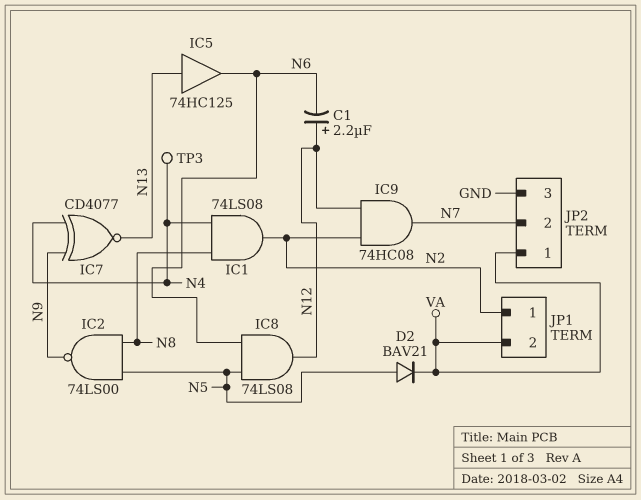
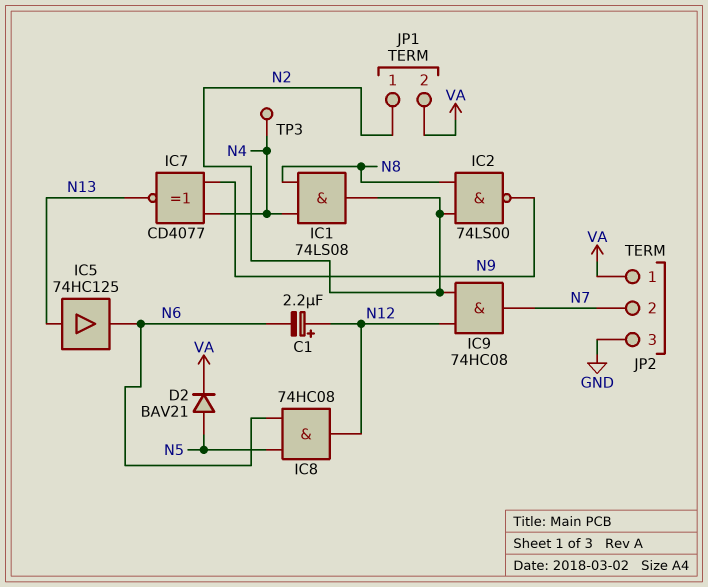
IC2: NAND 74LS00 (in N5, in N8, out N9) -> NAND 74LS00 (in N2, in N8, out N9)
IC8: AND 74LS08 (in N5, in N6, out N12) -> AND 74HC08 (in N5, in N6, out N12)

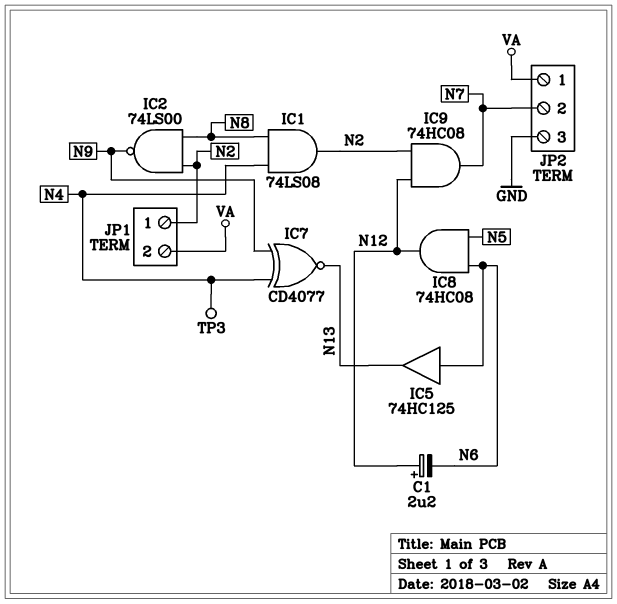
D2: diode BAV21 (A N5, K VA) -> none
IC5: buffer 74HC125 (in N13, out N6) -> buffer 74HC125 (in N6, out N13)

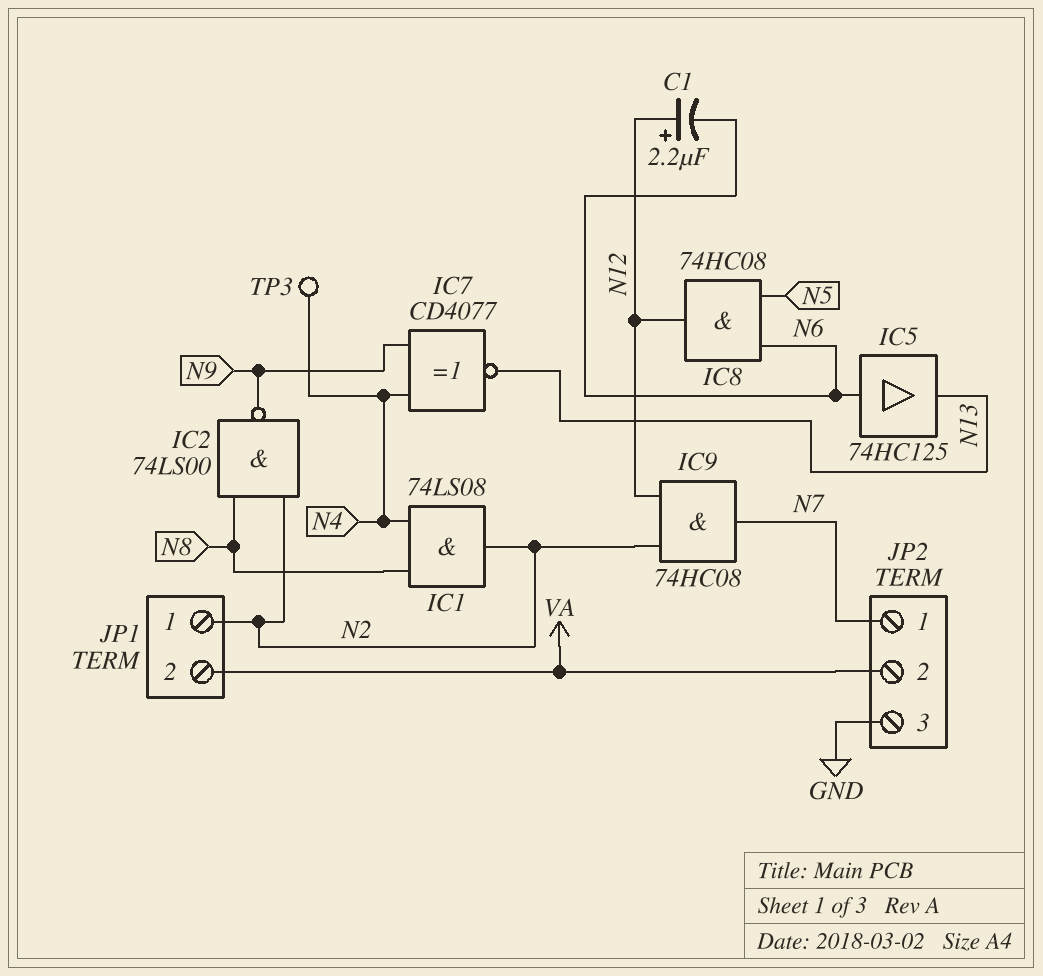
JP2 pin 1: VA -> N7
JP2 pin 2: N7 -> VA

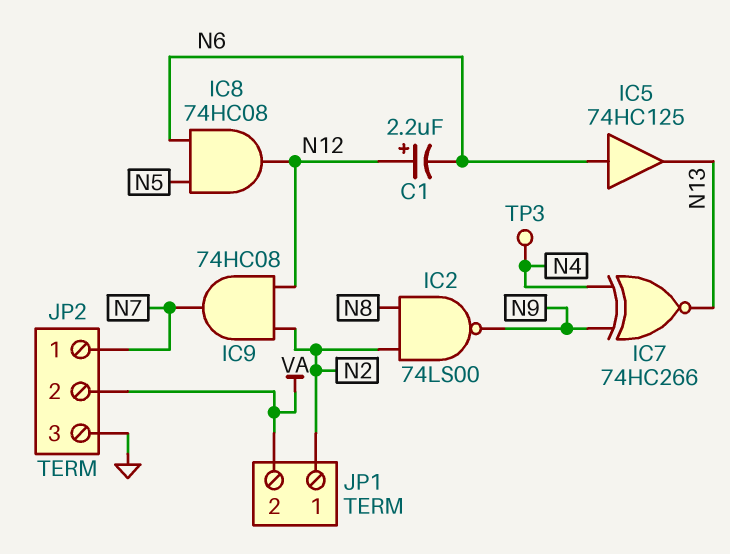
IC1: AND 74LS08 (in N4, in N8, out N2) -> none
IC7: XNOR CD4077 (in N4, in N9, out N13) -> XNOR 74HC266 (in N4, in N9, out N13)

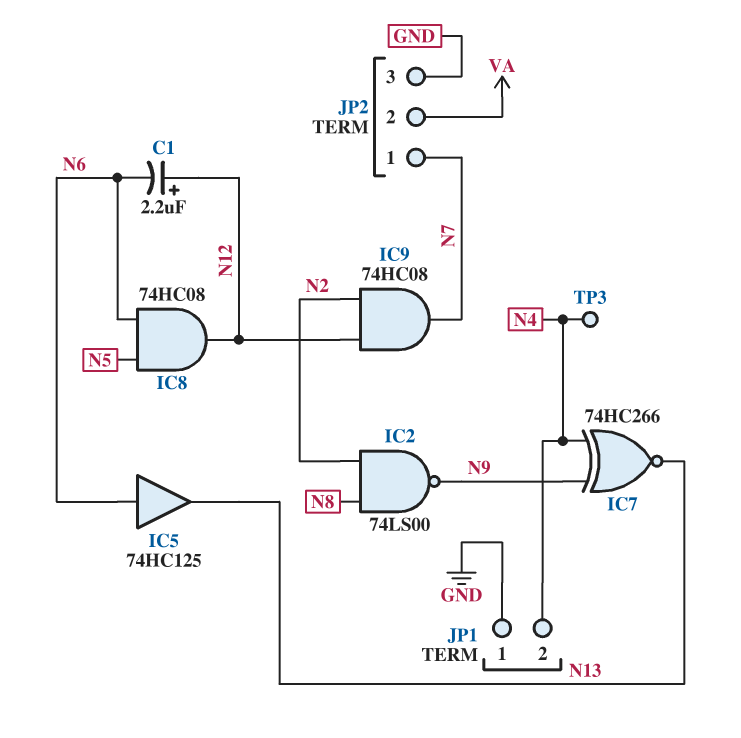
JP1 pin 1: N2 -> GND
JP1 pin 2: VA -> N4

